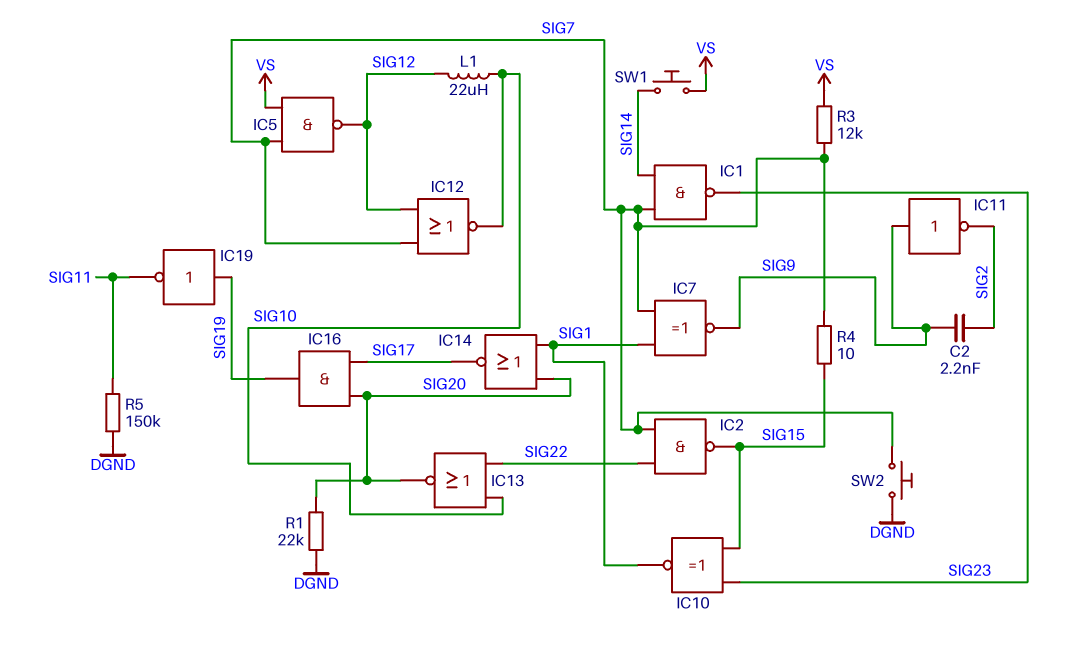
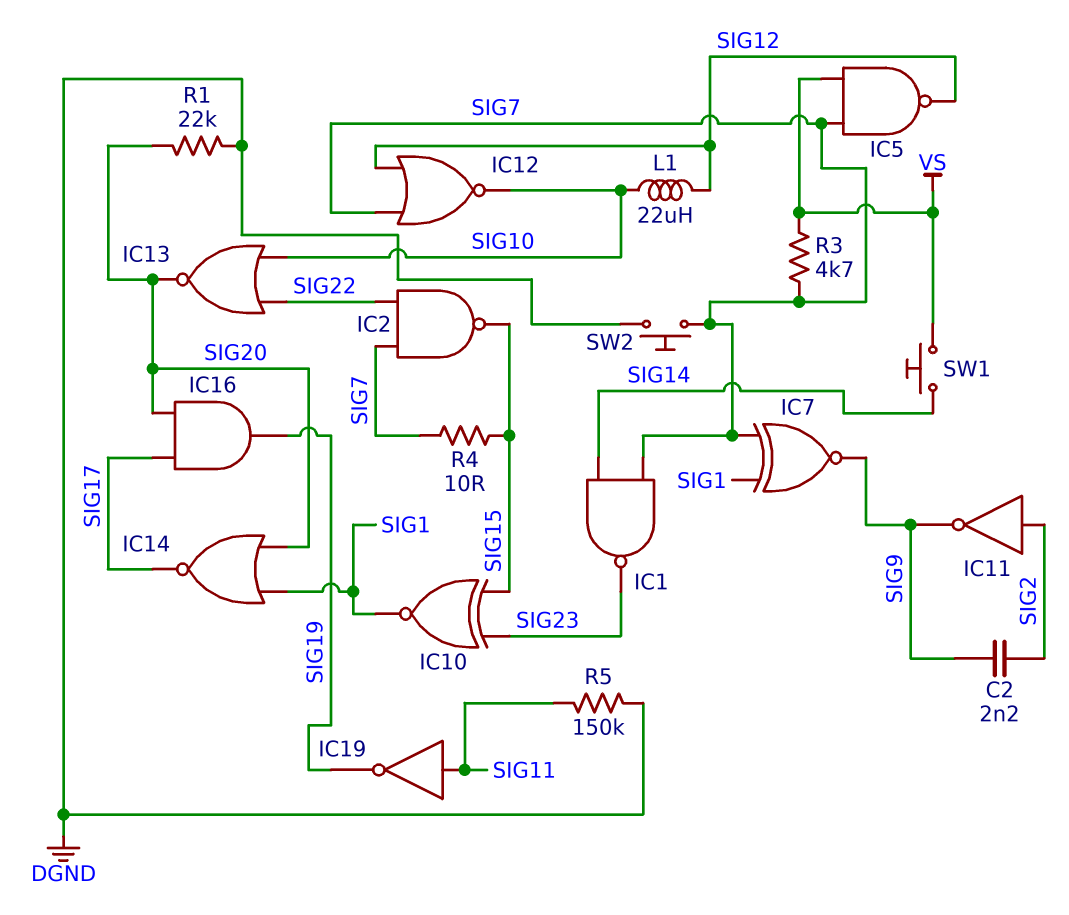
IC11: NOT (in SIG9, out SIG2) -> NOT (in SIG2, out SIG9)
IC19: NOT (in SIG19, out SIG11) -> NOT (in SIG11, out SIG19)
R3: 12k (SIG7, VS) -> 4.7k (SIG7, VS)

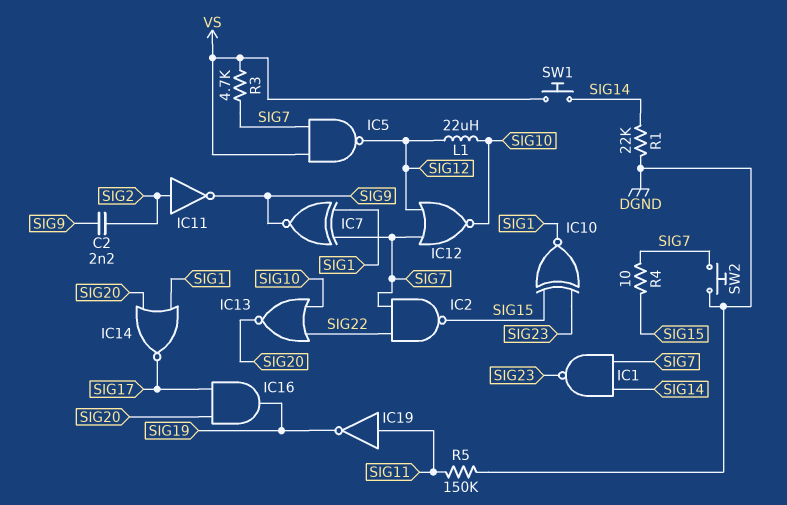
R1: 22k (DGND, SIG20) -> 22k (DGND, SIG14)

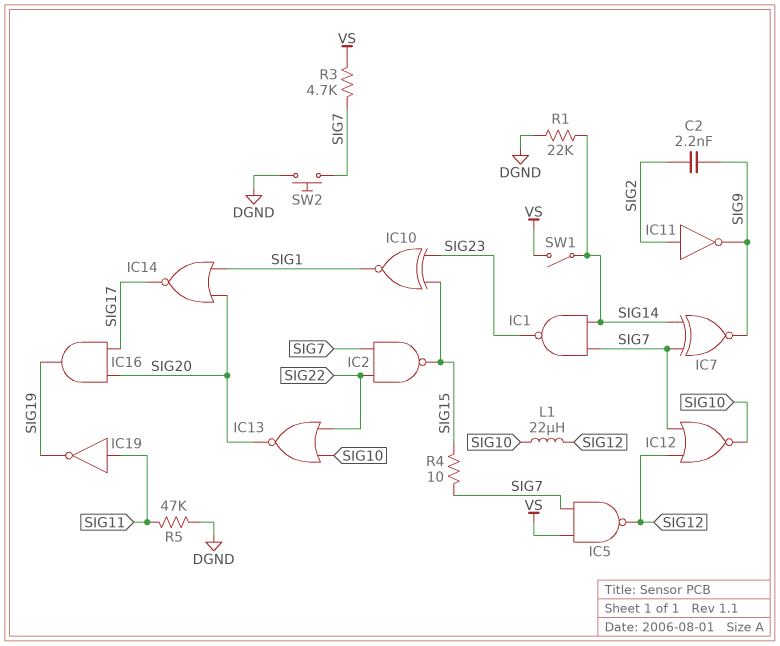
IC7: XNOR (in SIG1, in SIG7, out SIG9) -> XNOR (in SIG7, in SIG14, out SIG9)
R5: 150k (DGND, SIG11) -> 47k (DGND, SIG11)
SW1: button (SIG14, VS) -> switch (SIG14, VS)

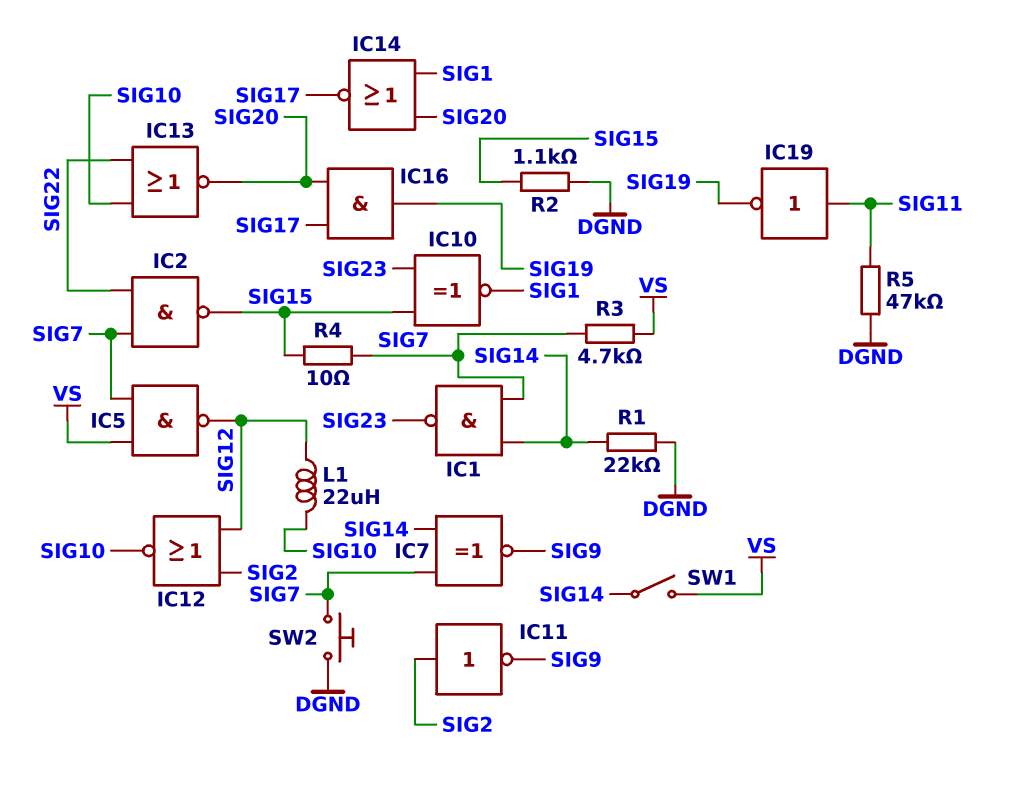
C2: 2.2nF (SIG2, SIG9) -> none
IC12: NOR (in SIG7, in SIG12, out SIG10) -> NOR (in SIG2, in SIG12, out SIG10)
R2: none -> 1.1k (DGND, SIG15)

